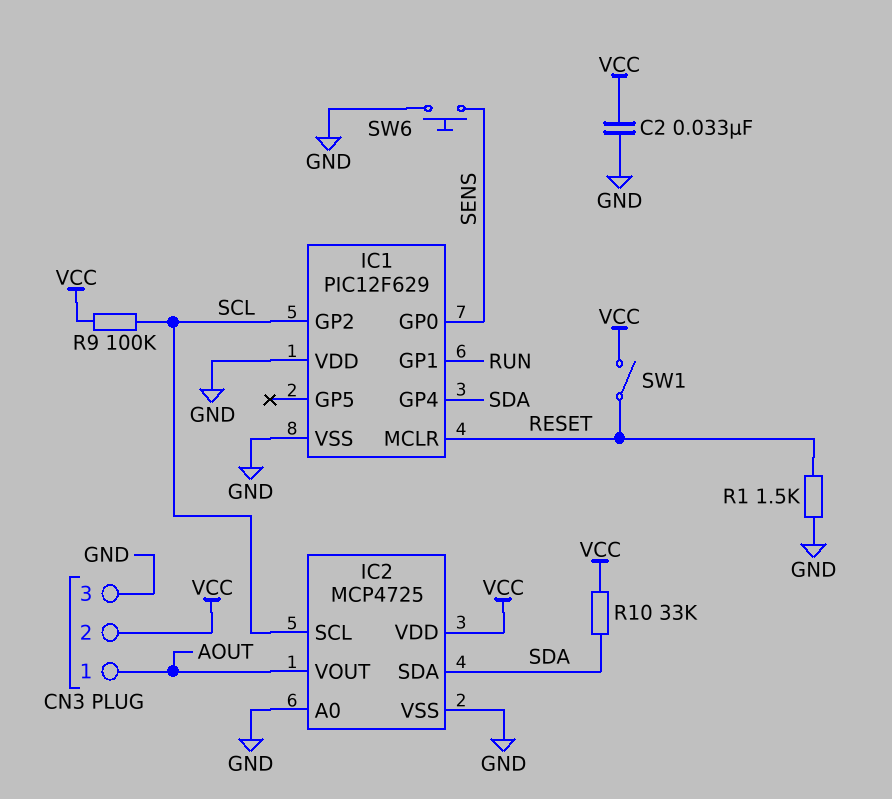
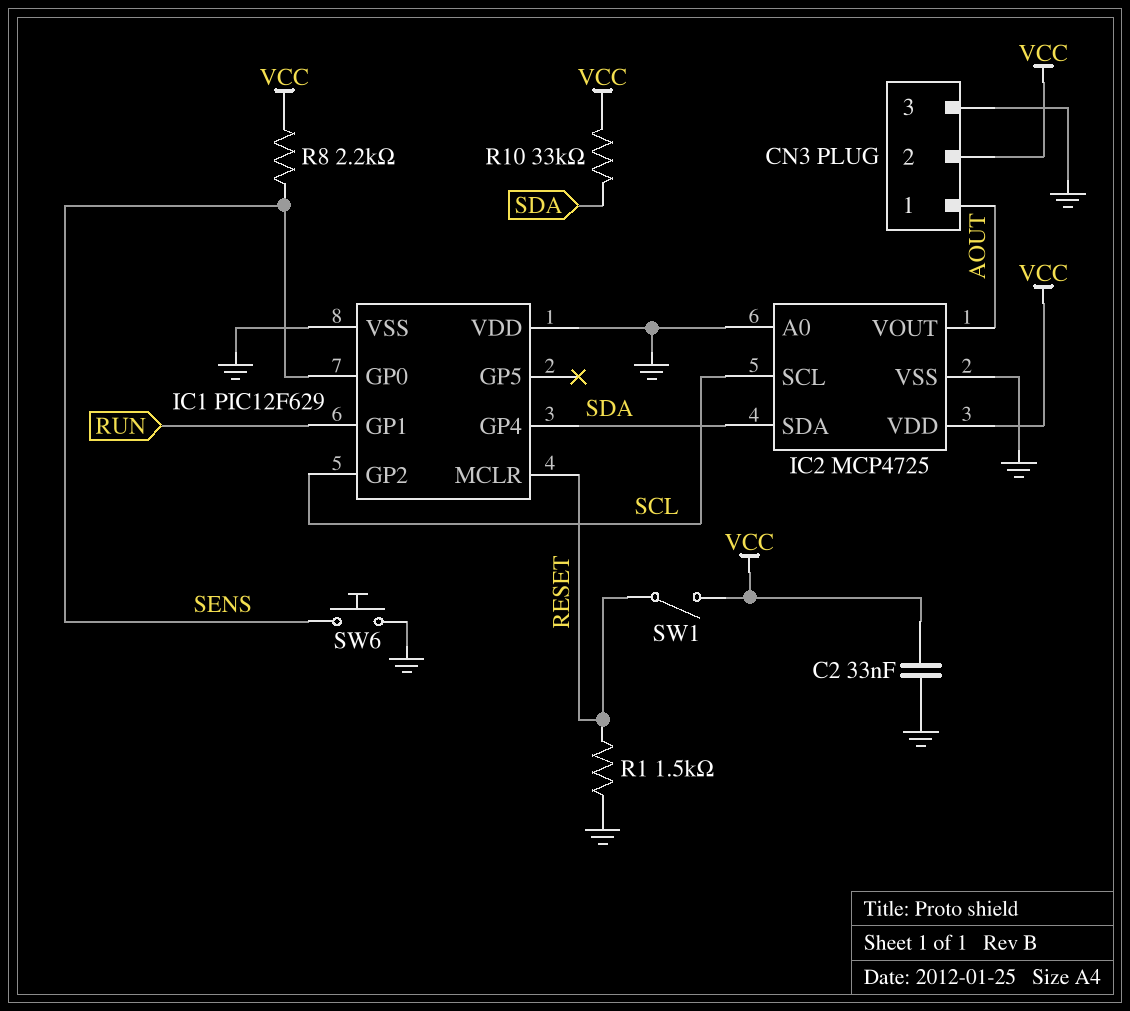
R8: none -> 2.2k (SENS, VCC)
R9: 100k (SCL, VCC) -> none

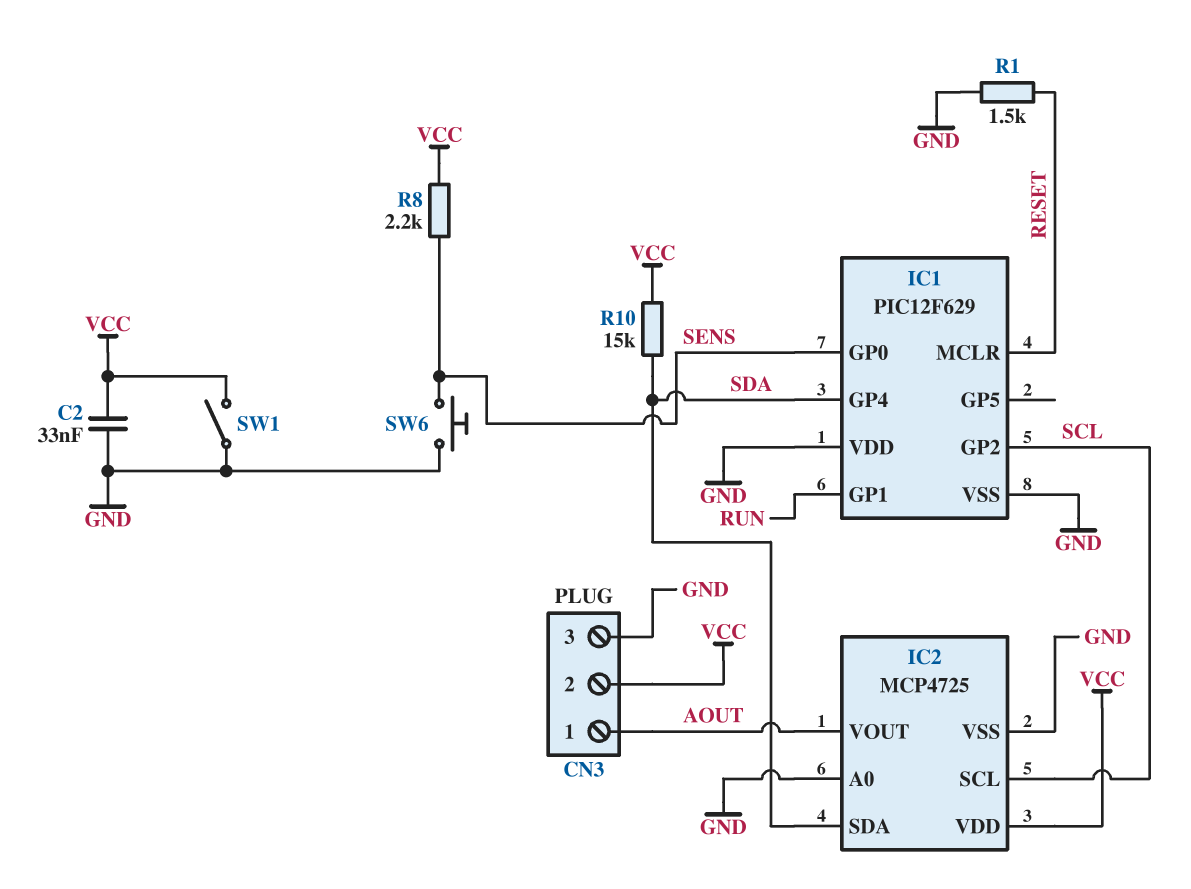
R10: 33k (SDA, VCC) -> 15k (SDA, VCC)
SW1: switch (RESET, VCC) -> switch (GND, VCC)

